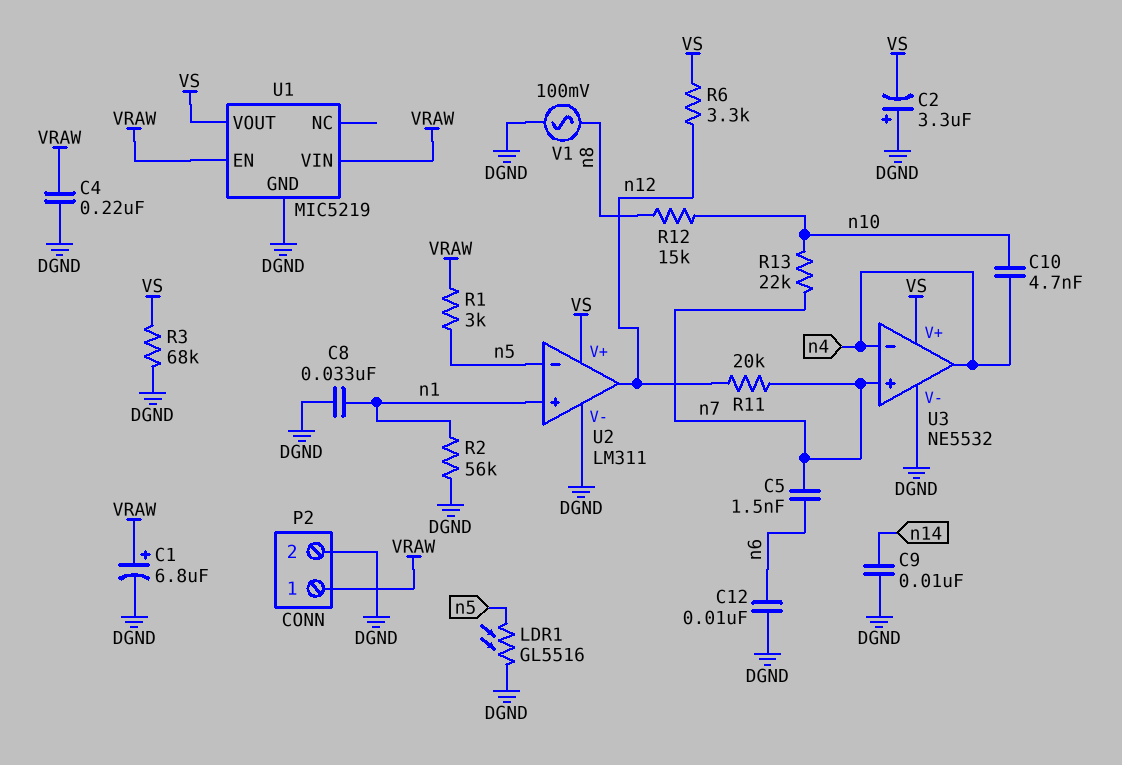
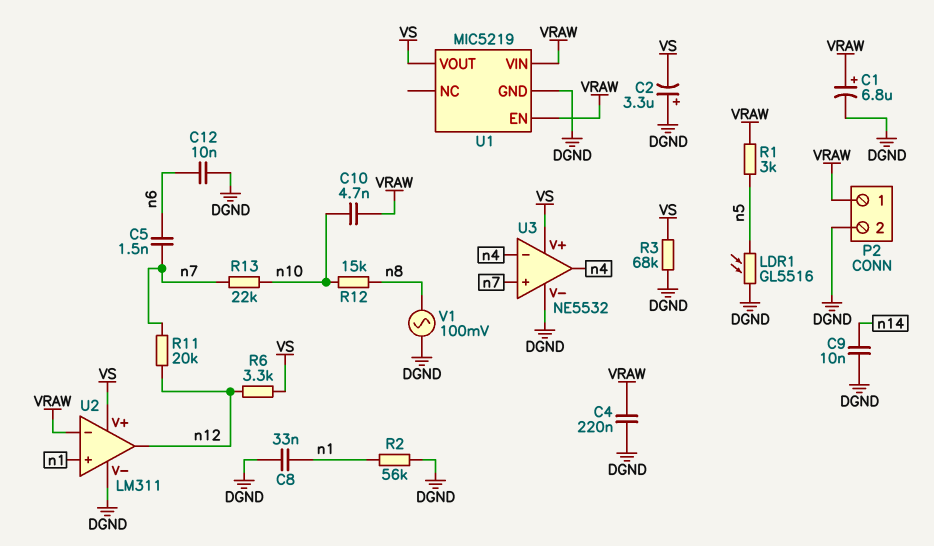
C10: 4.7nF (n4, n10) -> 4.7nF (VRAW, n10)
U2 pin in-: n5 -> VRAW

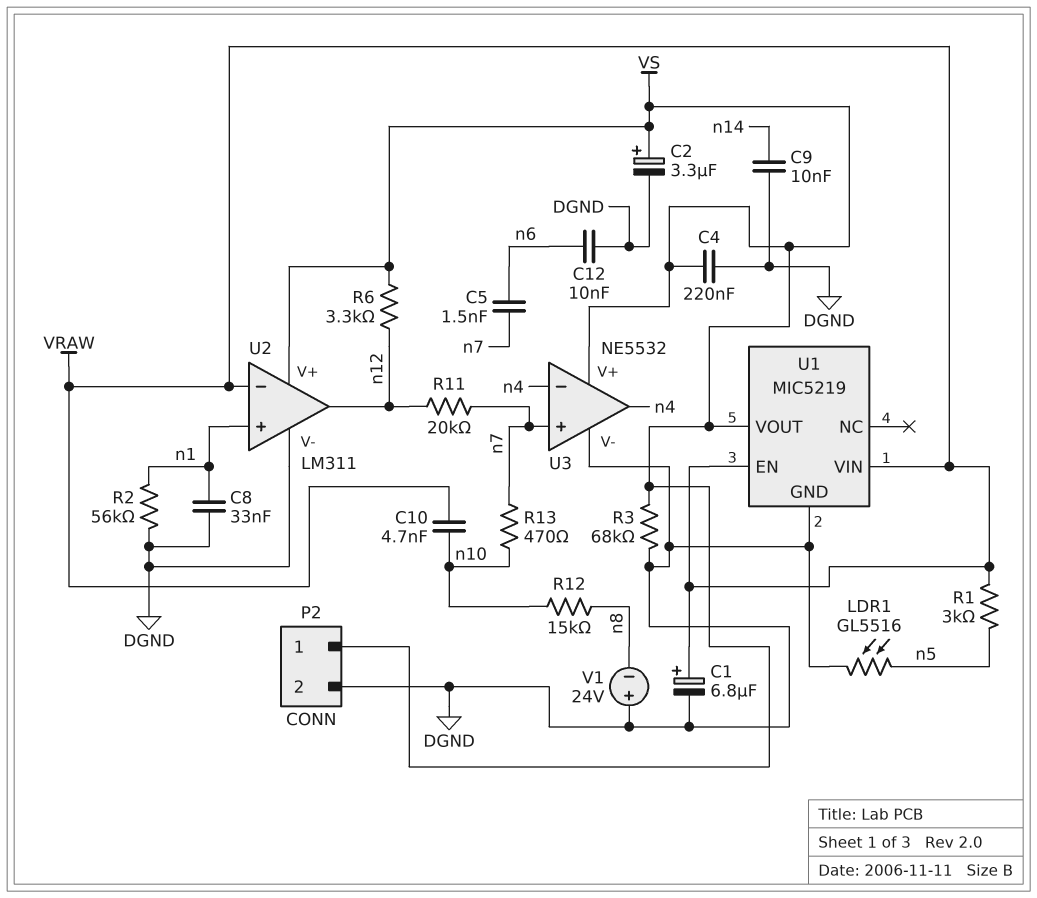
C2: 3.3uF (plus DGND, minus VS) -> 3.3uF (plus VS, minus DGND)
C4: 220nF (DGND, VRAW) -> 220nF (DGND, VS)
P2 pin 1: VRAW -> VS
R13: 22k (n7, n10) -> 470 (n7, n10)
V1: AC 100mV (DGND, n8) -> 24V (plus DGND, minus n8)

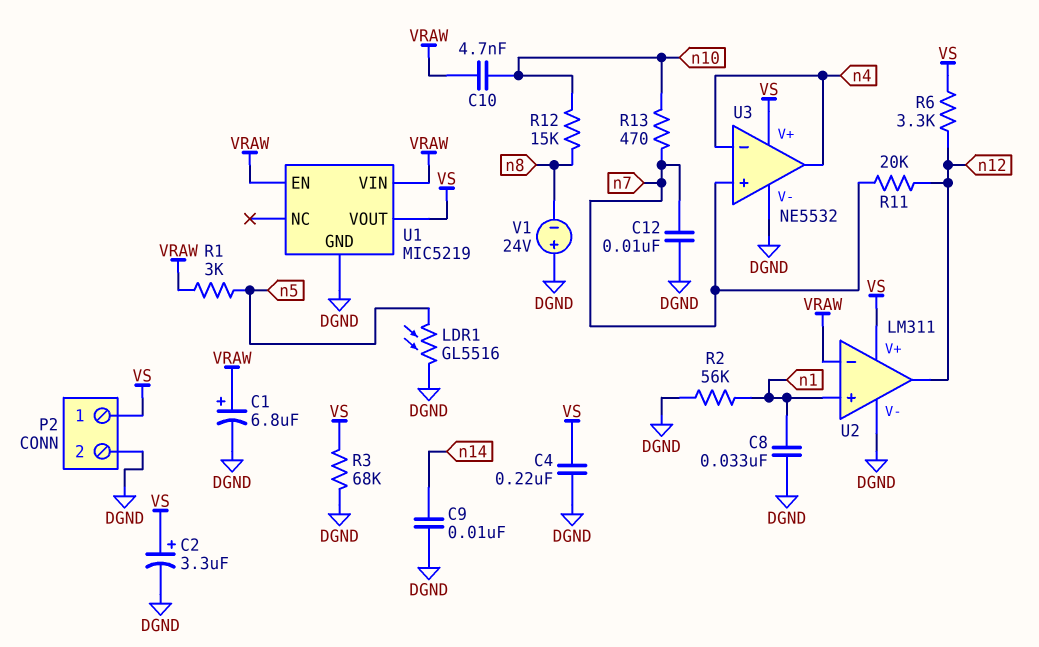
C5: 1.5nF (n6, n7) -> none
C12: 10nF (DGND, n6) -> 10nF (DGND, n7)

